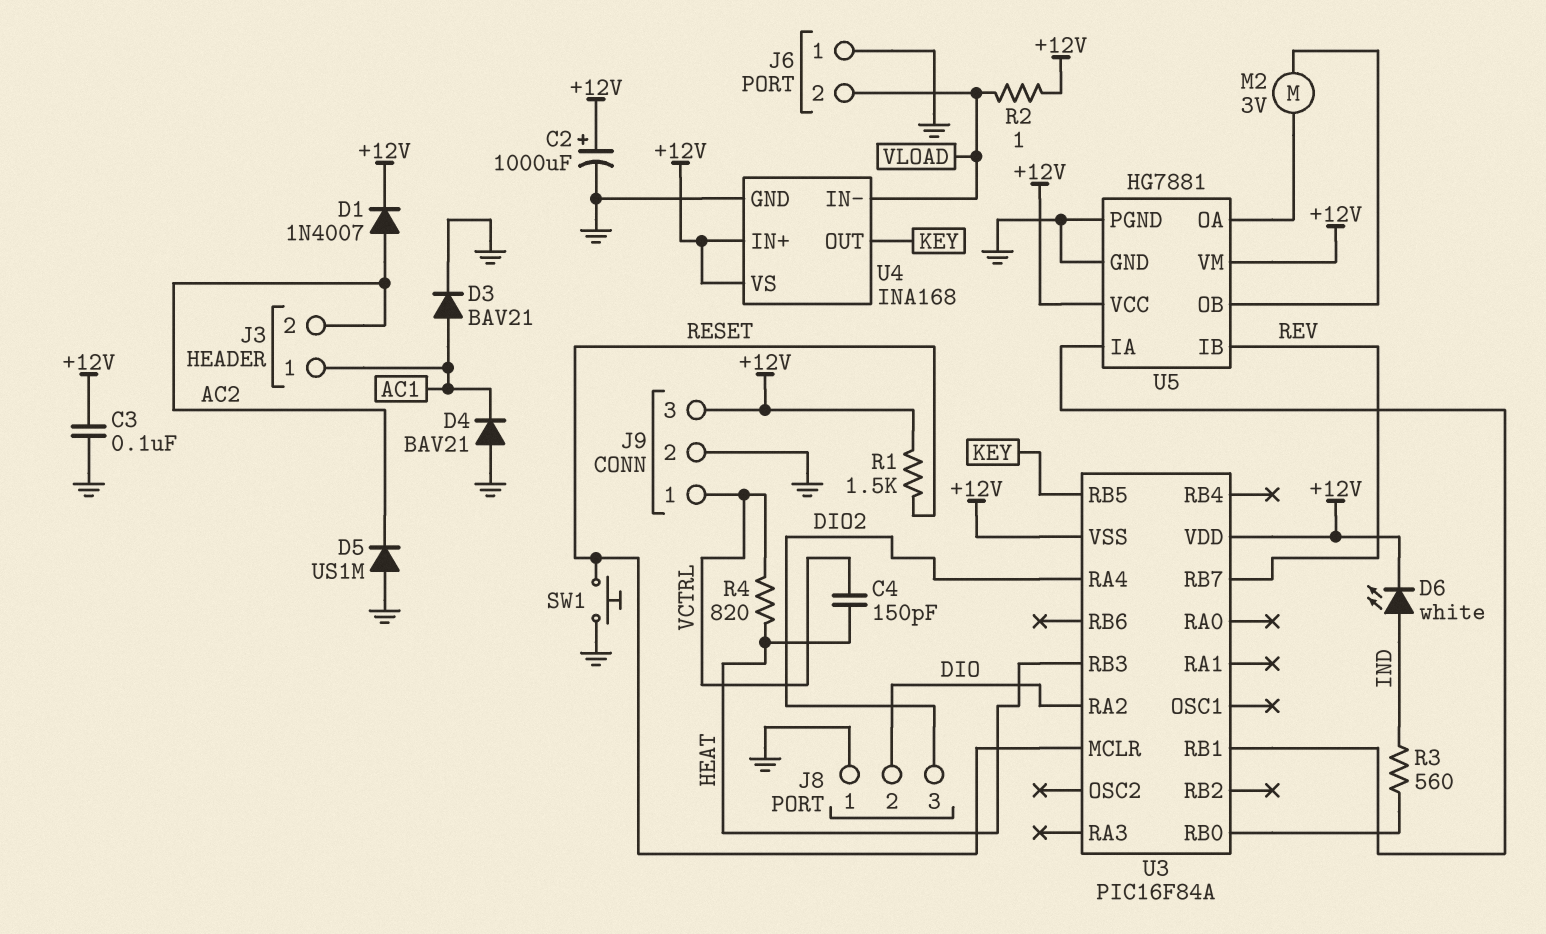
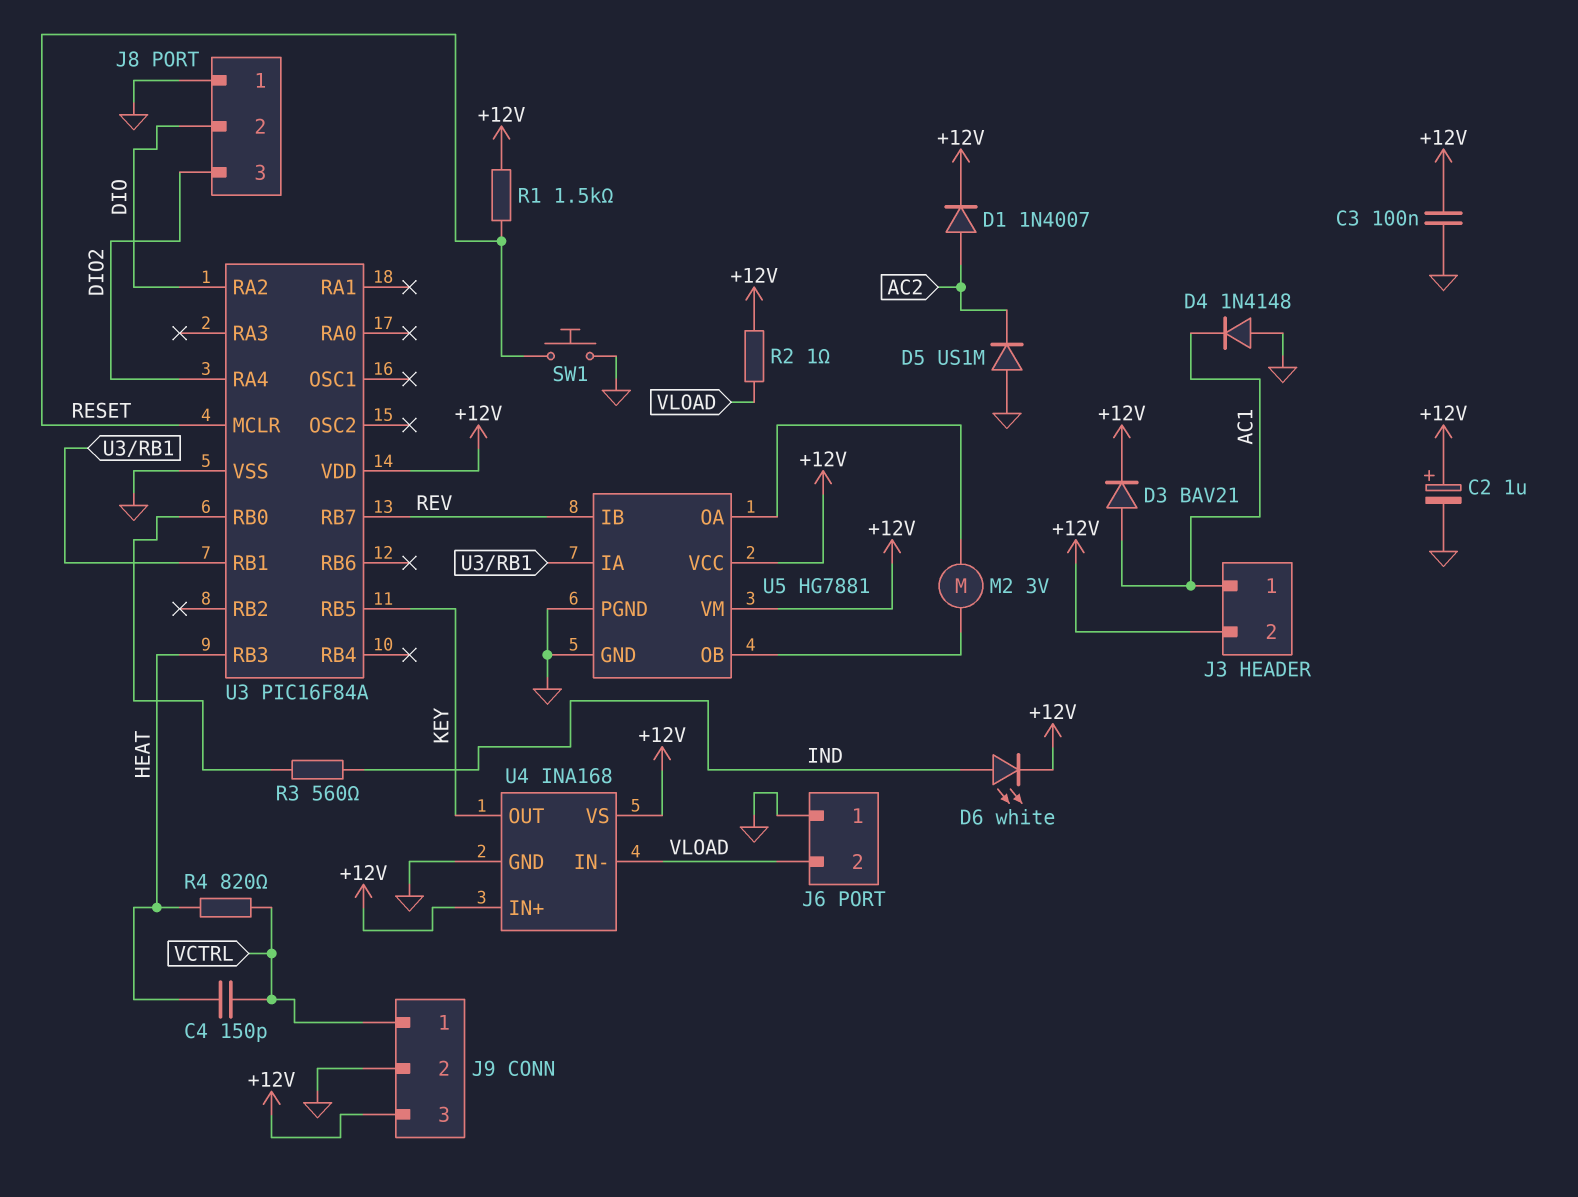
C2: 1000uF (plus +12V, minus GND) -> 1uF (plus +12V, minus GND)
D3: diode BAV21 (A AC1, K GND) -> diode BAV21 (A AC1, K +12V)
D4: diode BAV21 (A GND, K AC1) -> diode 1N4148 (A GND, K AC1)
J3 pin 2: AC2 -> +12V
U3 pin VSS: +12V -> GND

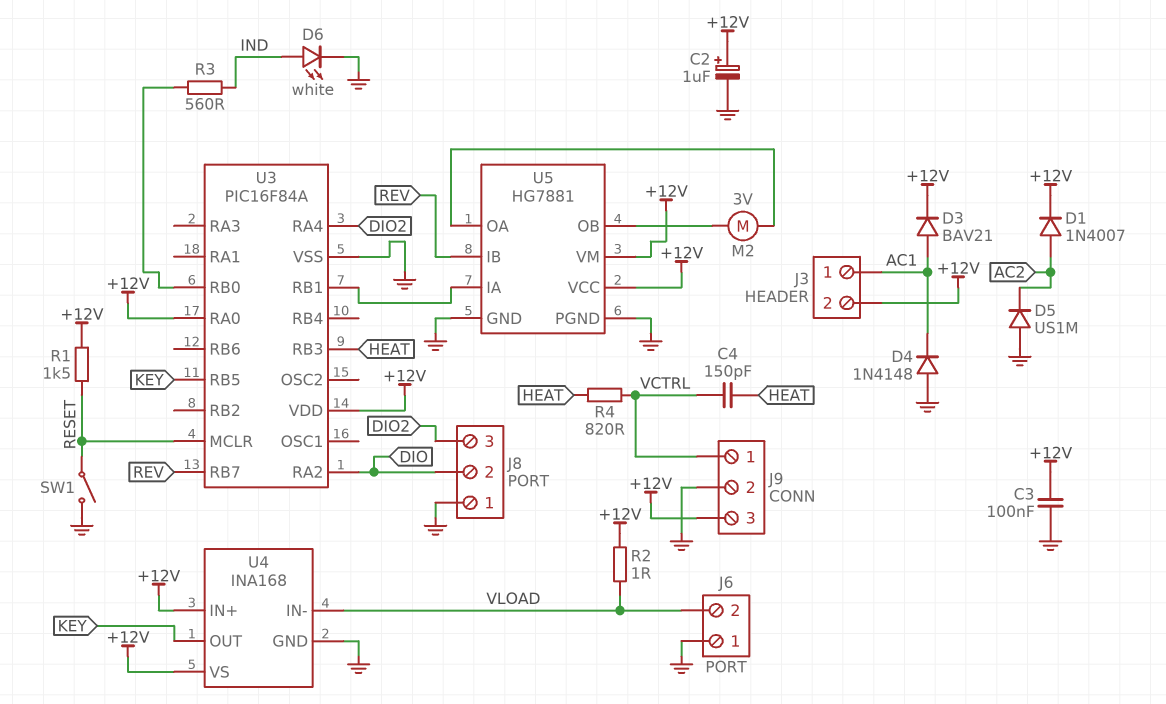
D6: LED white (A IND, K +12V) -> LED white (A IND, K GND)
SW1: button (GND, RESET) -> switch (GND, RESET)
U3 pin RA0: none -> +12V

